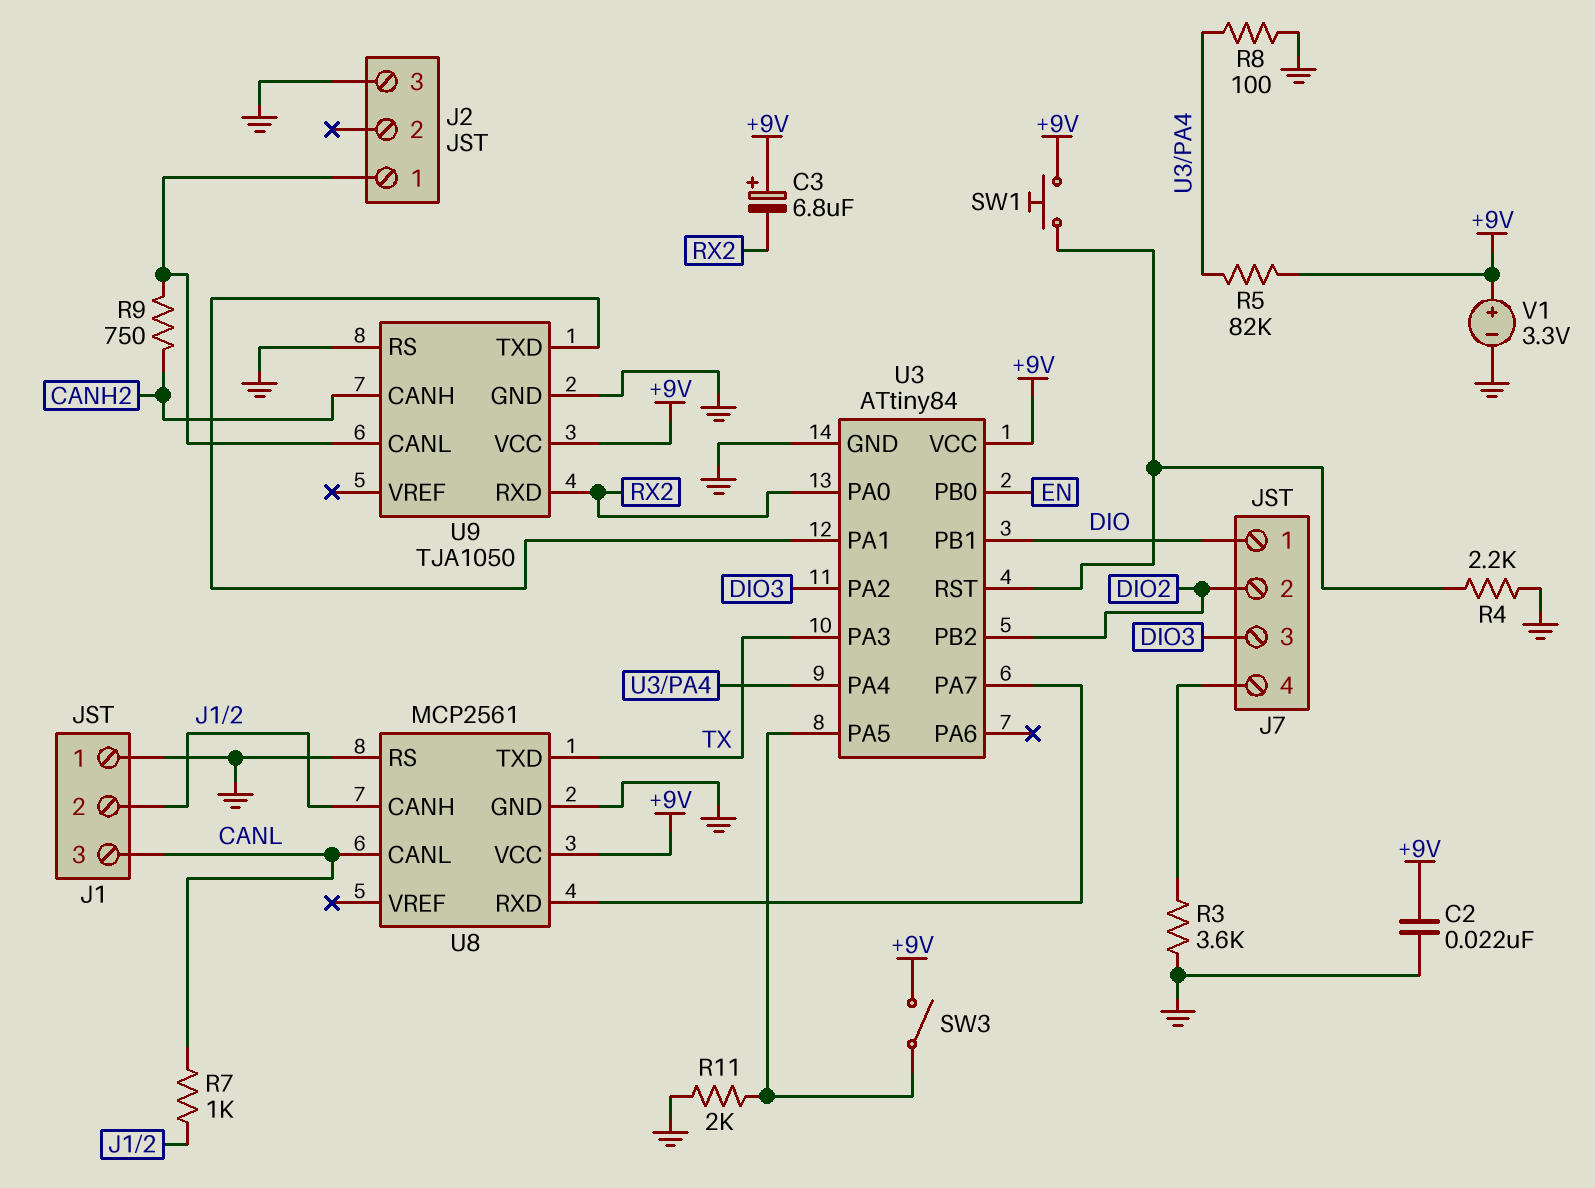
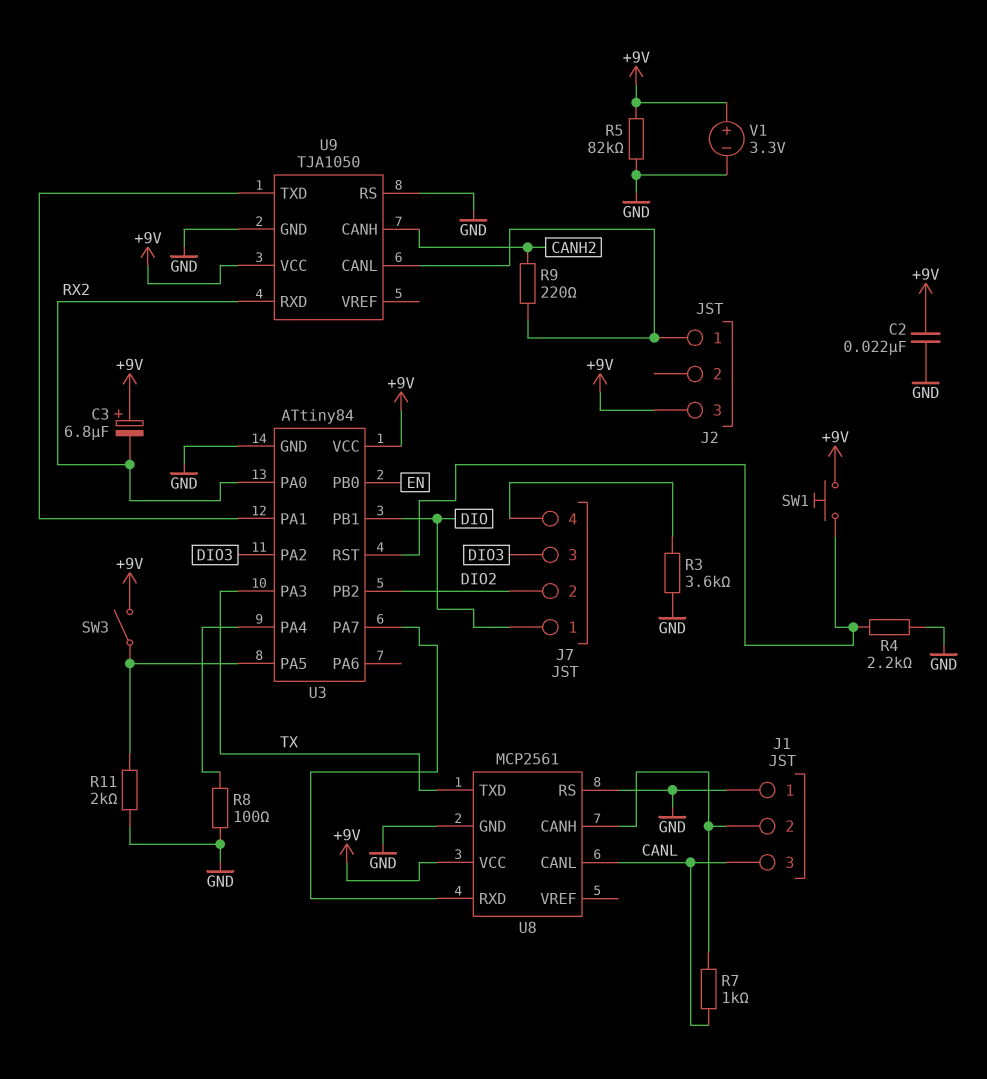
J2 pin 3: GND -> +9V
R5: 82k (+9V, U3/PA4) -> 82k (+9V, GND)
R9: 750 (CANH2, J2/1) -> 220 (CANH2, J2/1)

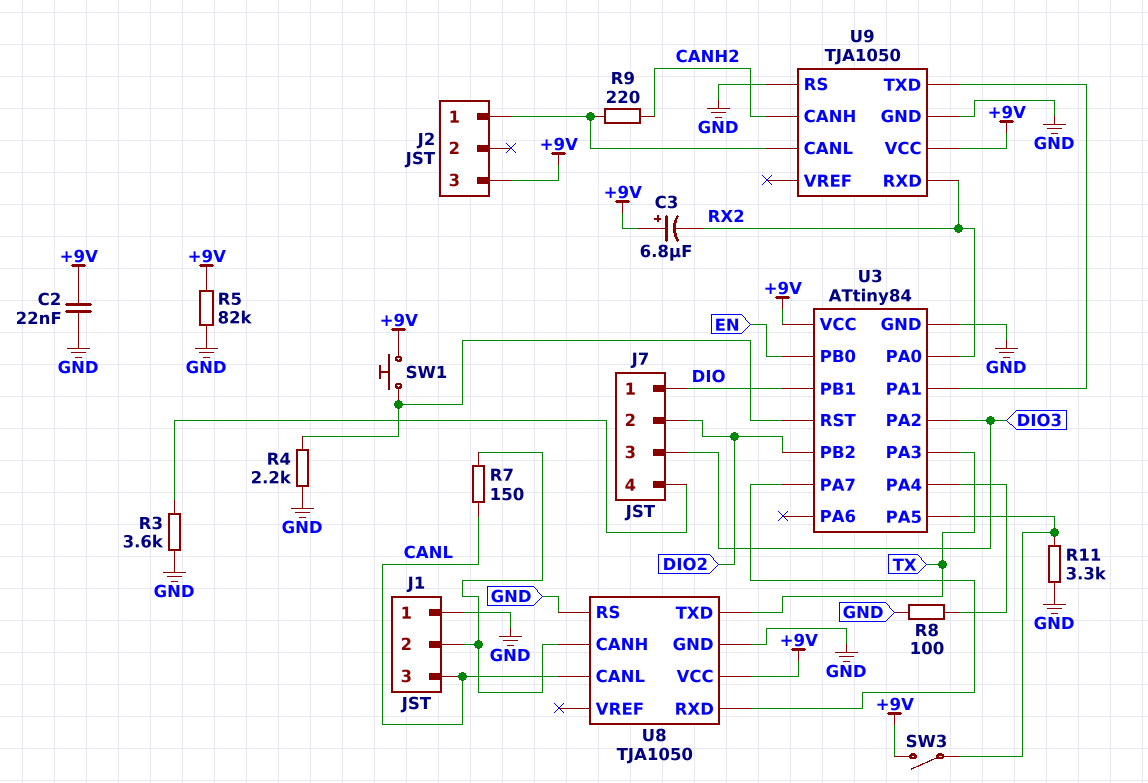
R7: 1k (CANL, J1/2) -> 150 (CANL, J1/2)
R11: 2k (GND, U3/PA5) -> 3.3k (GND, U3/PA5)
U8: MCP2561 -> TJA1050
V1: 3.3V (plus +9V, minus GND) -> none

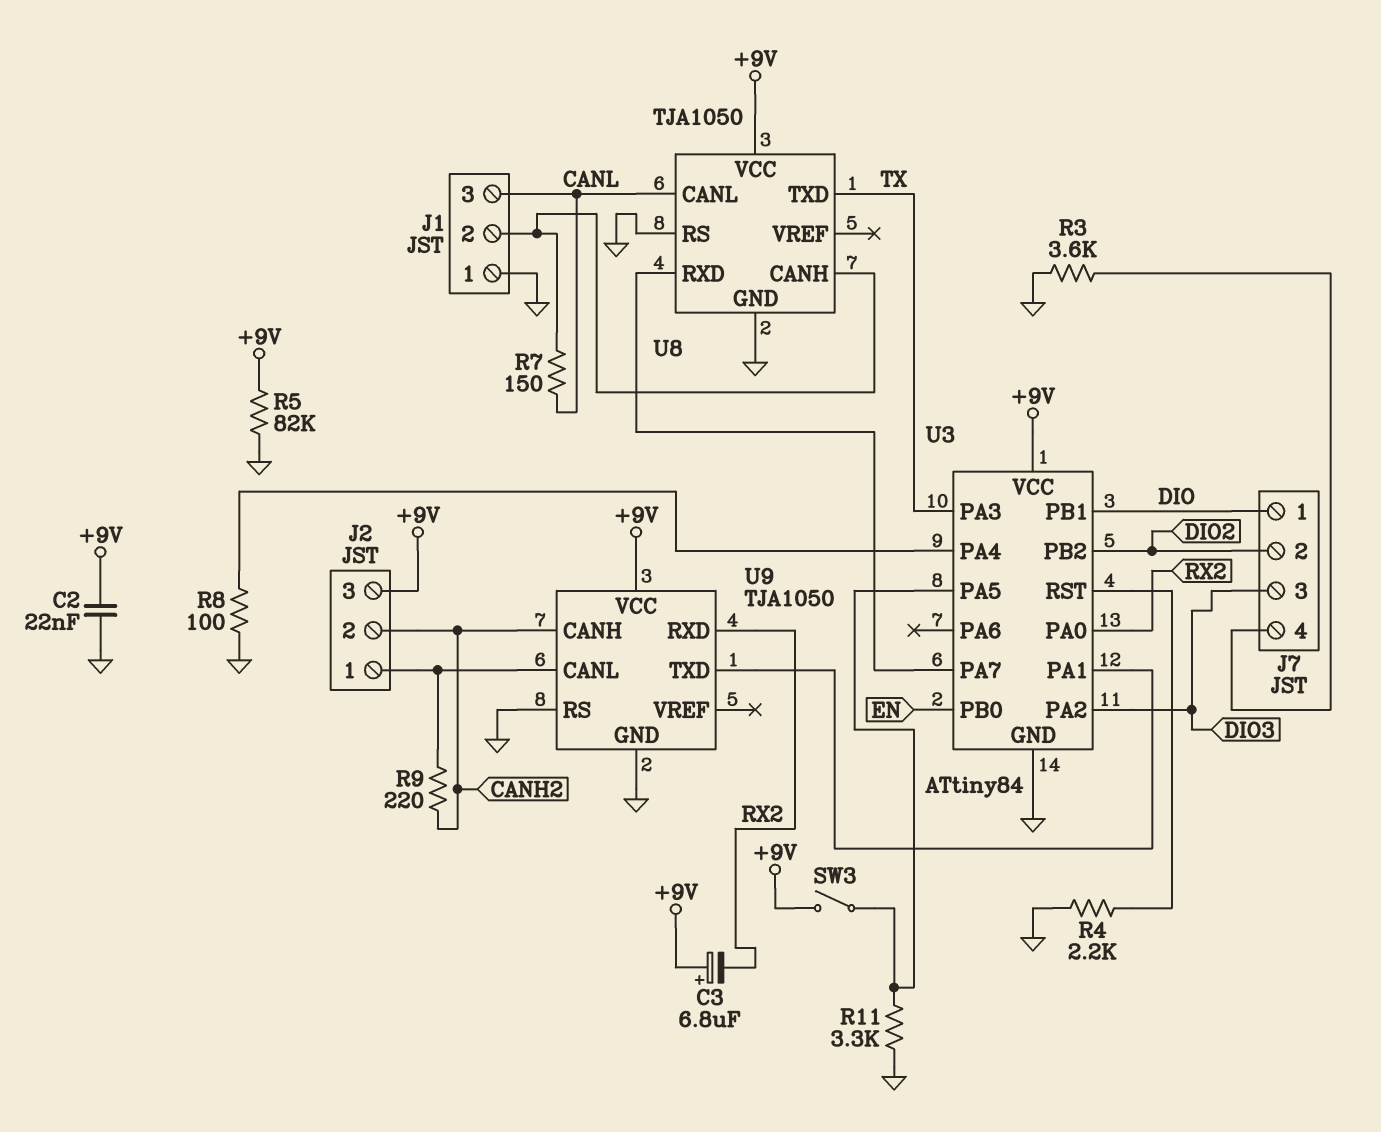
J2 pin 2: none -> CANH2
SW1: button (+9V, U3/RST) -> none

